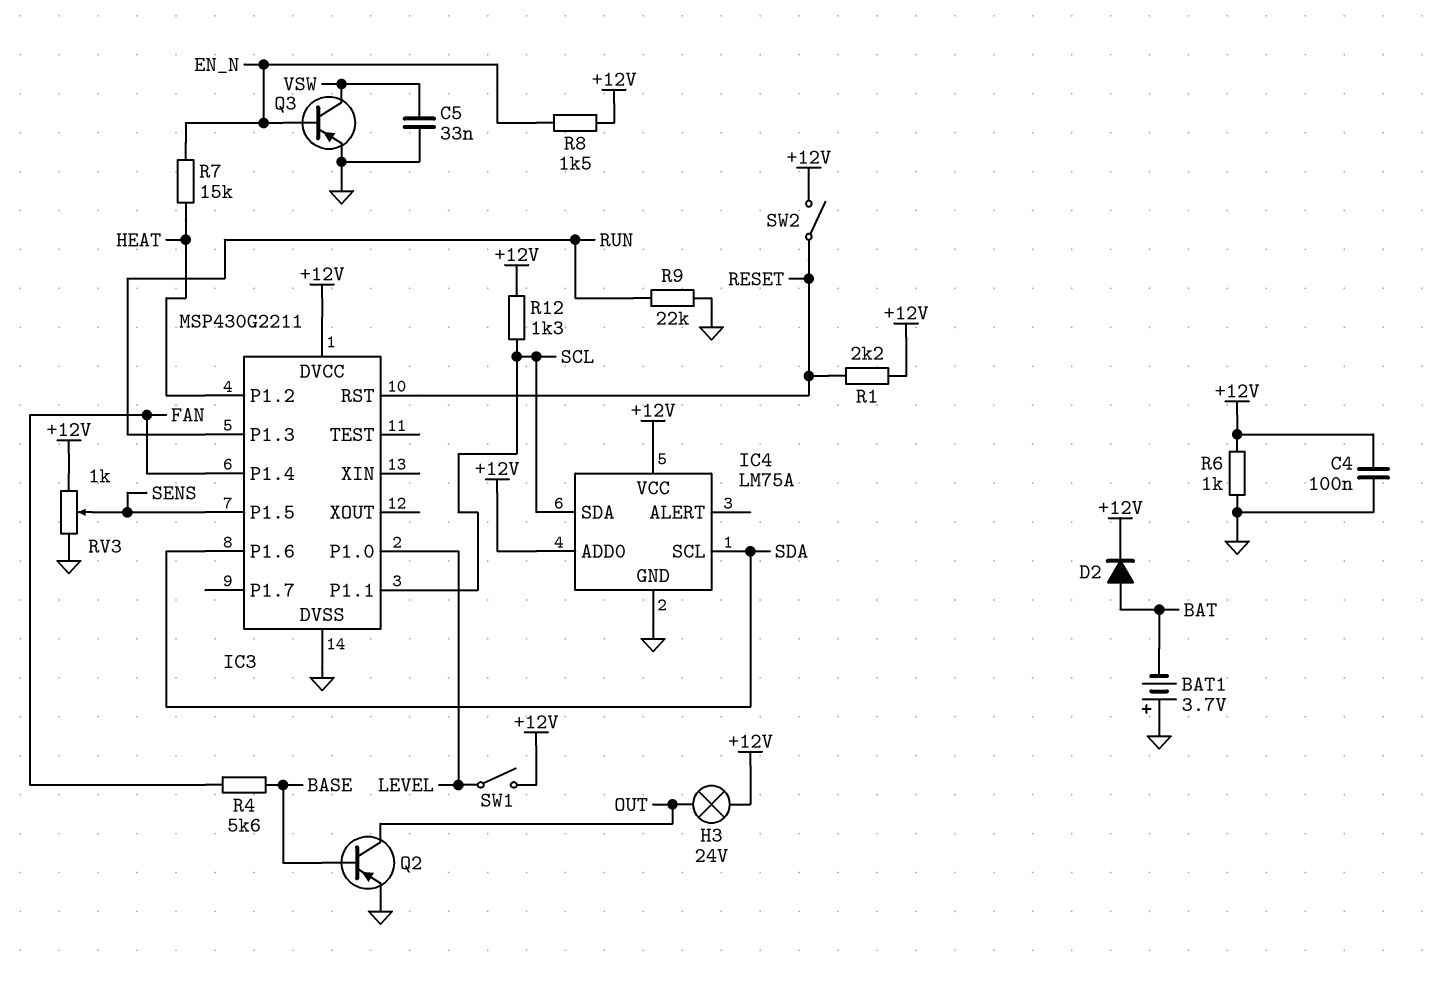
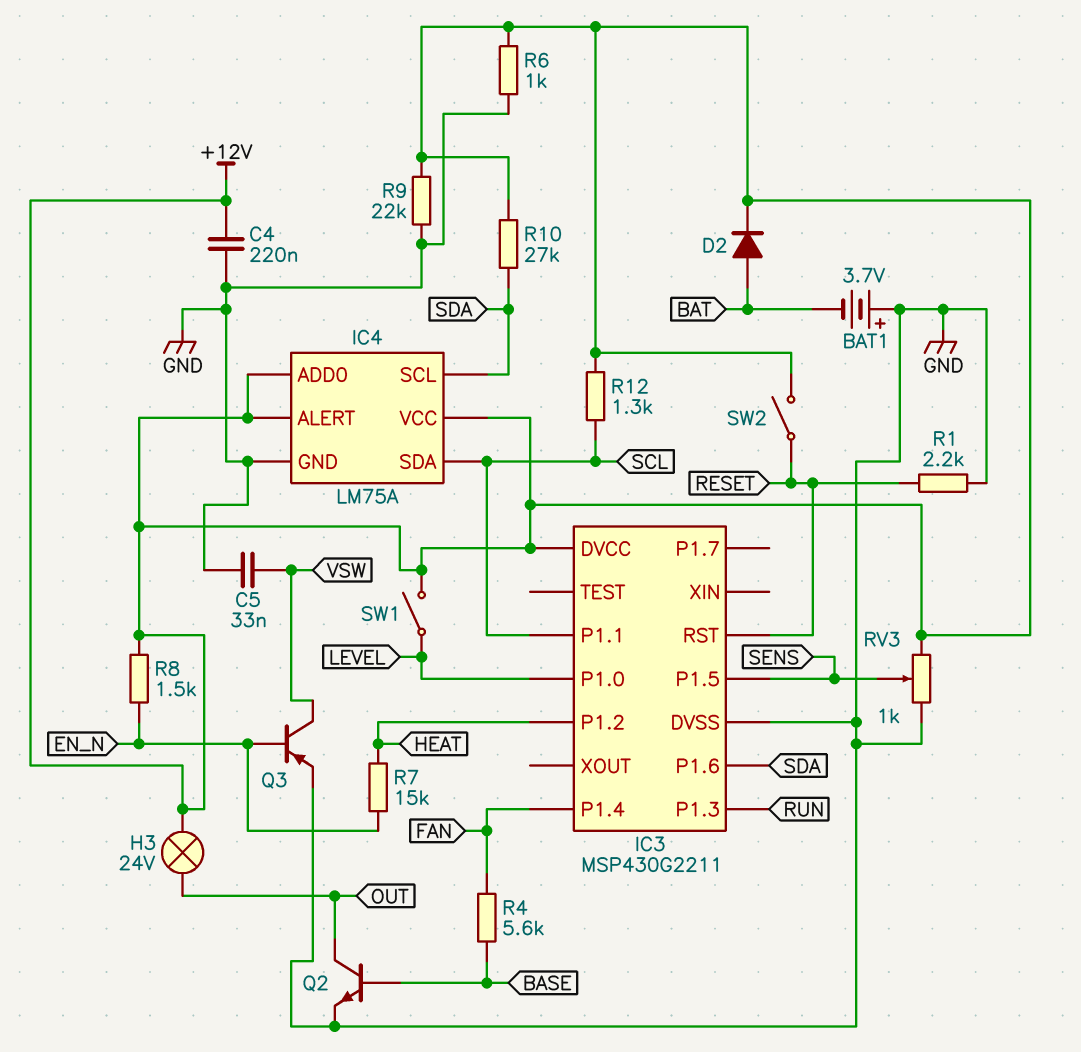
C4: 100nF (+12V, GND) -> 220nF (+12V, GND)
IC4 pin ALERT: none -> +12V
Q2: PNP (B BASE, C OUT, E GND) -> NPN (B BASE, C OUT, E GND)
R1: 2.2k (+12V, RESET) -> 2.2k (GND, RESET)
R9: 22k (GND, RUN) -> 22k (+12V, GND)
R10: none -> 27k (+12V, SDA)

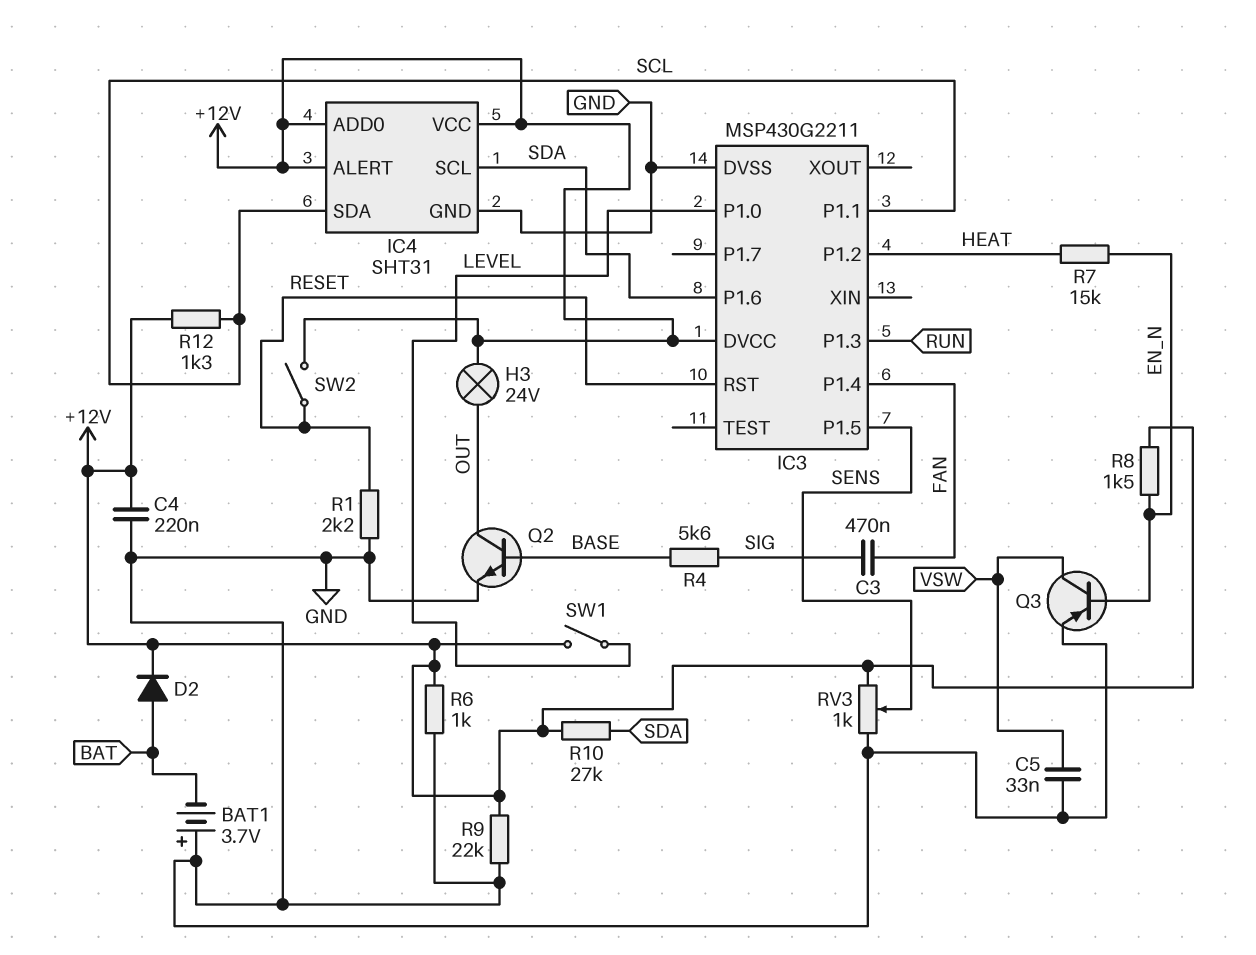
C3: none -> 470nF (FAN, SIG)
IC4: LM75A -> SHT31
R4: 5.6k (BASE, FAN) -> 5.6k (BASE, SIG)

